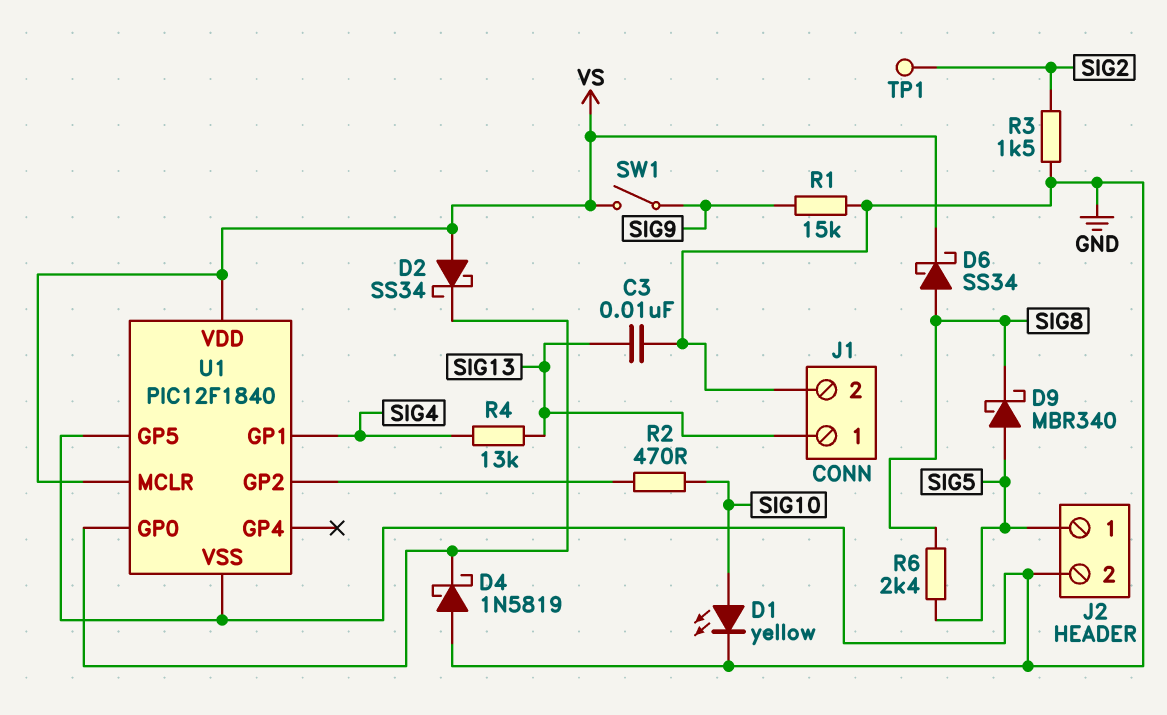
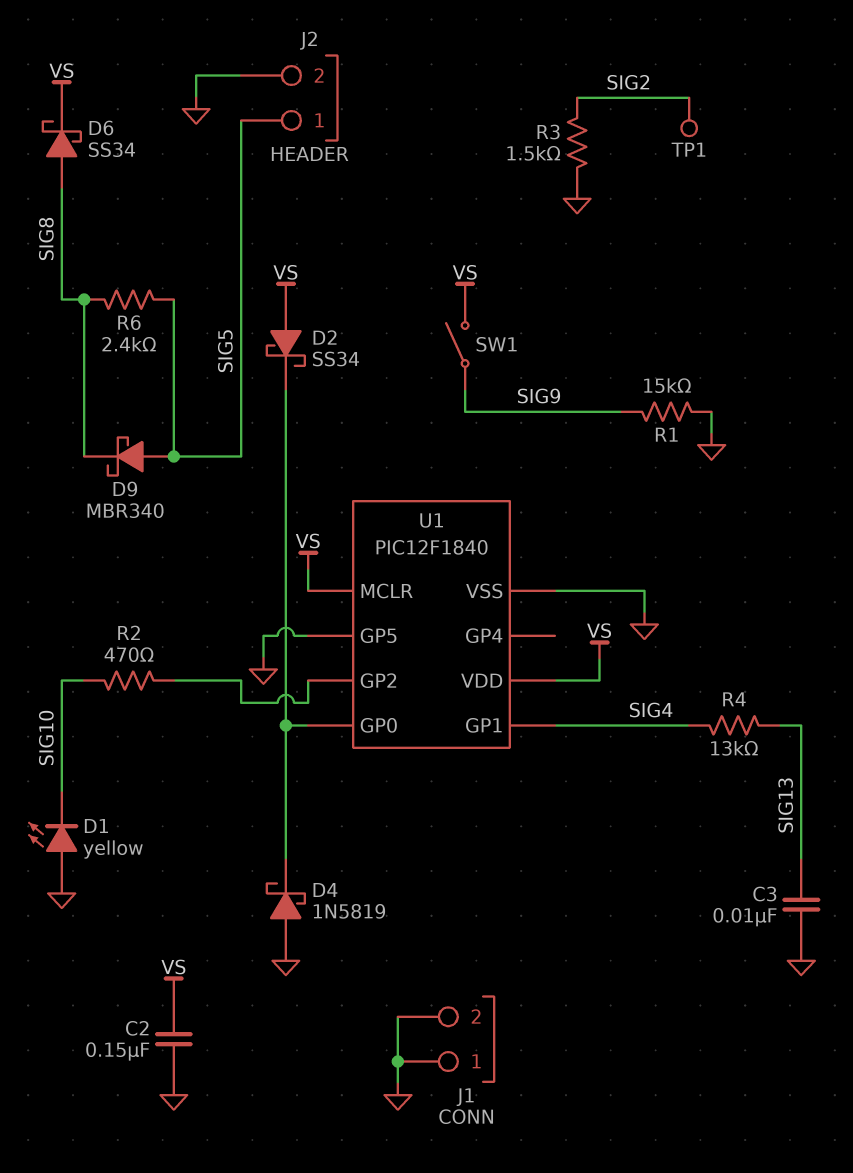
C2: none -> 150nF (GND, VS)
D1: LED yellow (A SIG10, K GND) -> LED yellow (A GND, K SIG10)
J1 pin 1: SIG13 -> GND

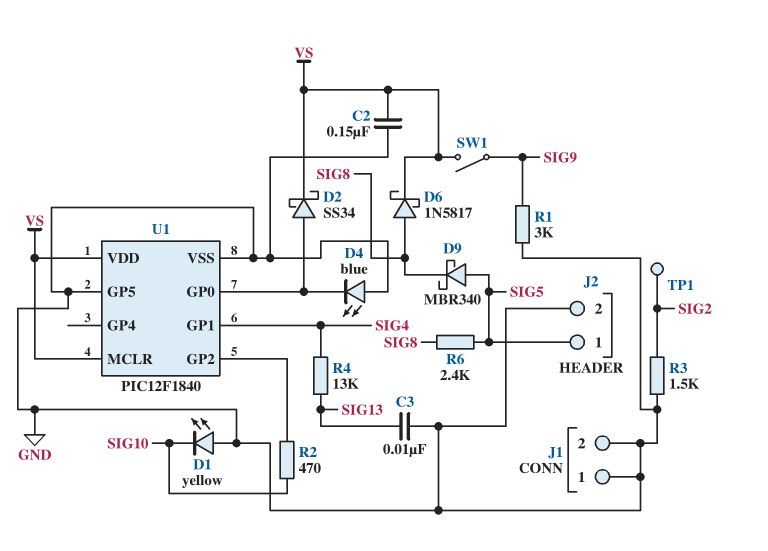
D2: schottky SS34 (A VS, K U1/GP0) -> schottky SS34 (A U1/GP0, K VS)
D4: schottky 1N5819 (A GND, K U1/GP0) -> LED blue (A GND, K U1/GP0)
D6: schottky SS34 (A SIG8, K VS) -> schottky 1N5817 (A SIG8, K VS)
R1: 15k (GND, SIG9) -> 3k (GND, SIG9)

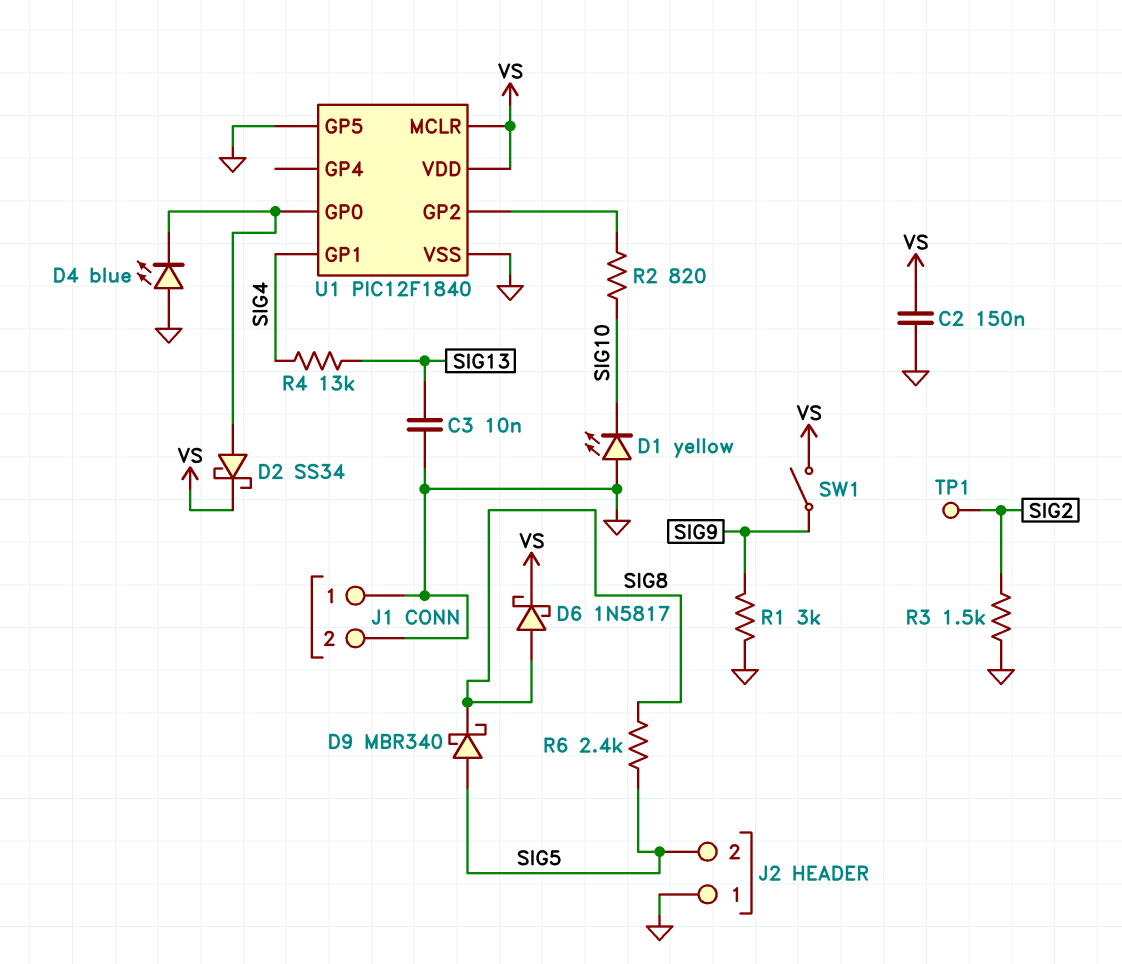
J2 pin 1: SIG5 -> GND
J2 pin 2: GND -> SIG5
R2: 470 (SIG10, U1/GP2) -> 820 (SIG10, U1/GP2)

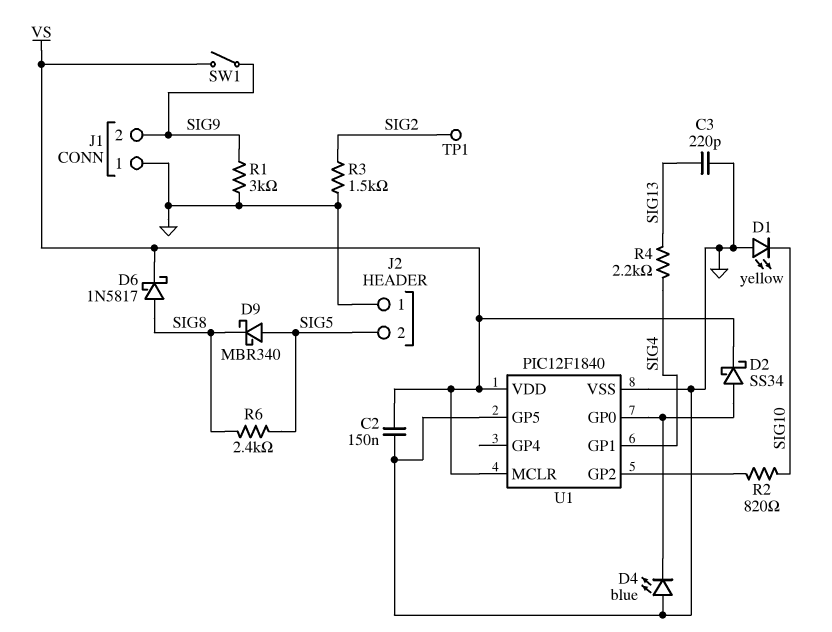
C3: 10nF (GND, SIG13) -> 220pF (GND, SIG13)
J1 pin 2: GND -> SIG9
R4: 13k (SIG4, SIG13) -> 2.2k (SIG4, SIG13)

